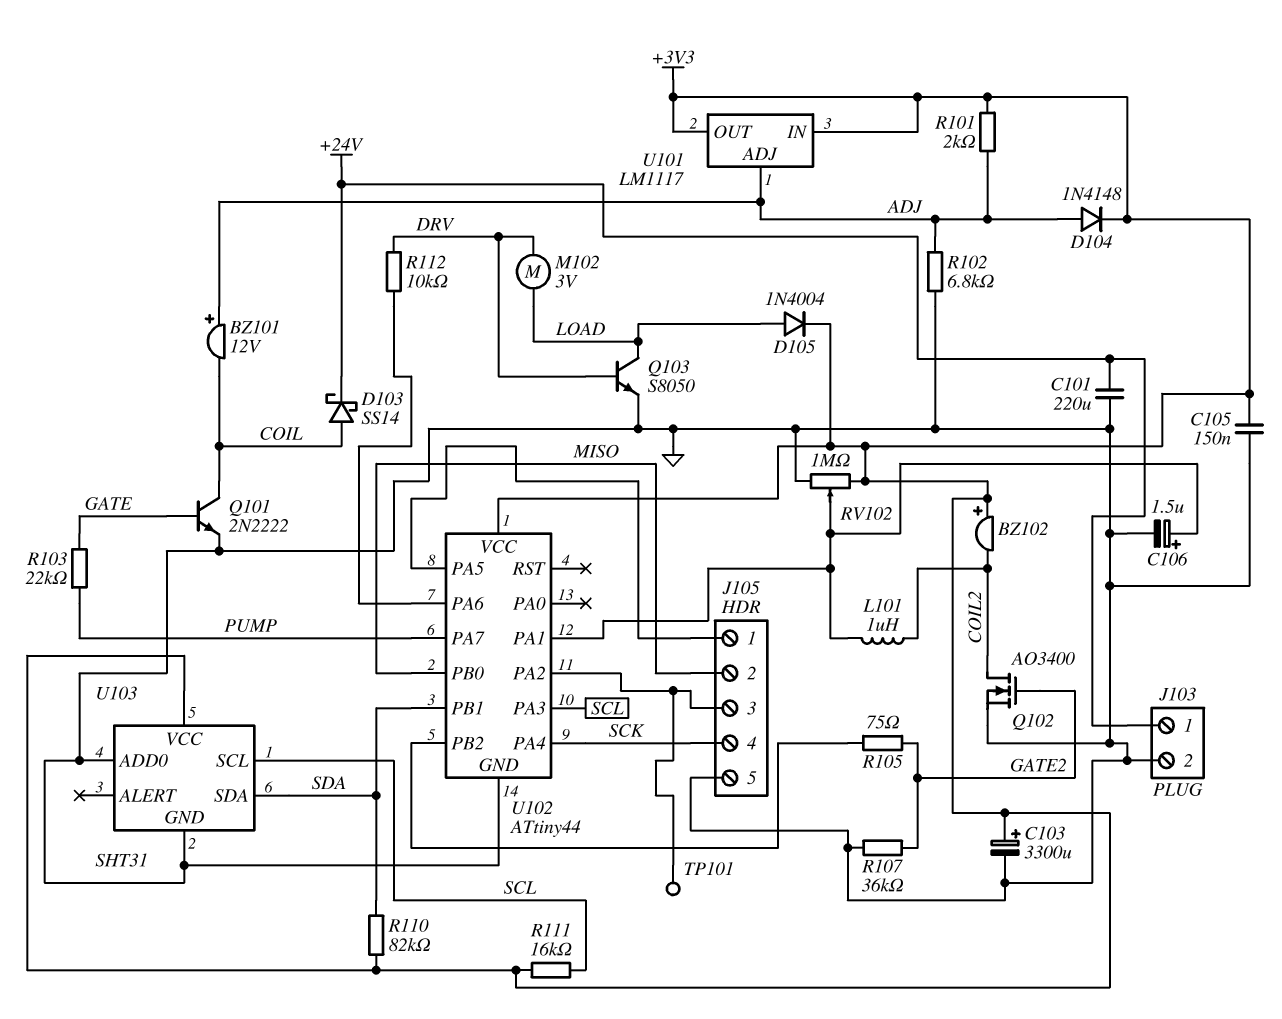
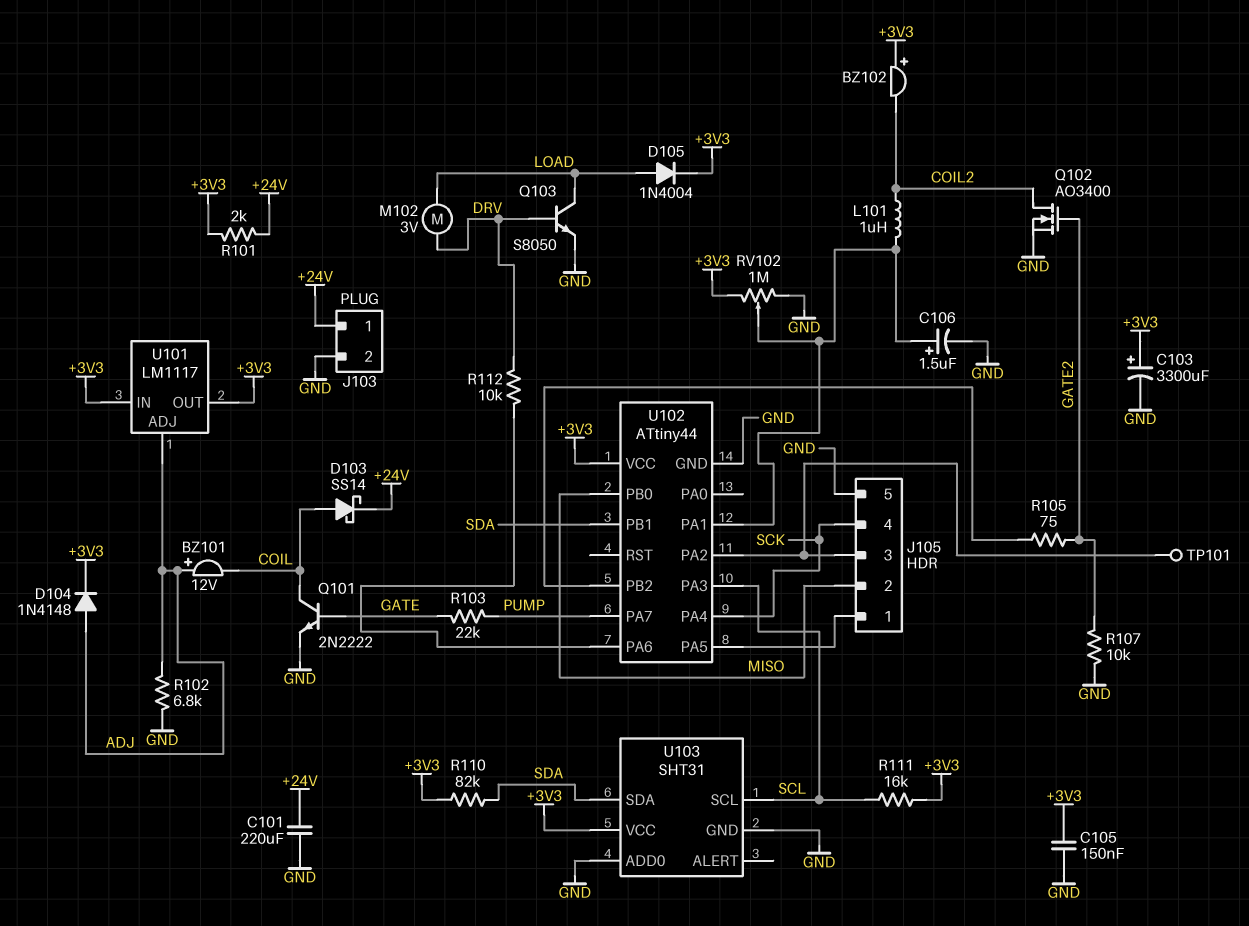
R101: 2k (+3V3, ADJ) -> 2k (+3V3, +24V)
R107: 36k (GATE2, GND) -> 10k (GATE2, GND)

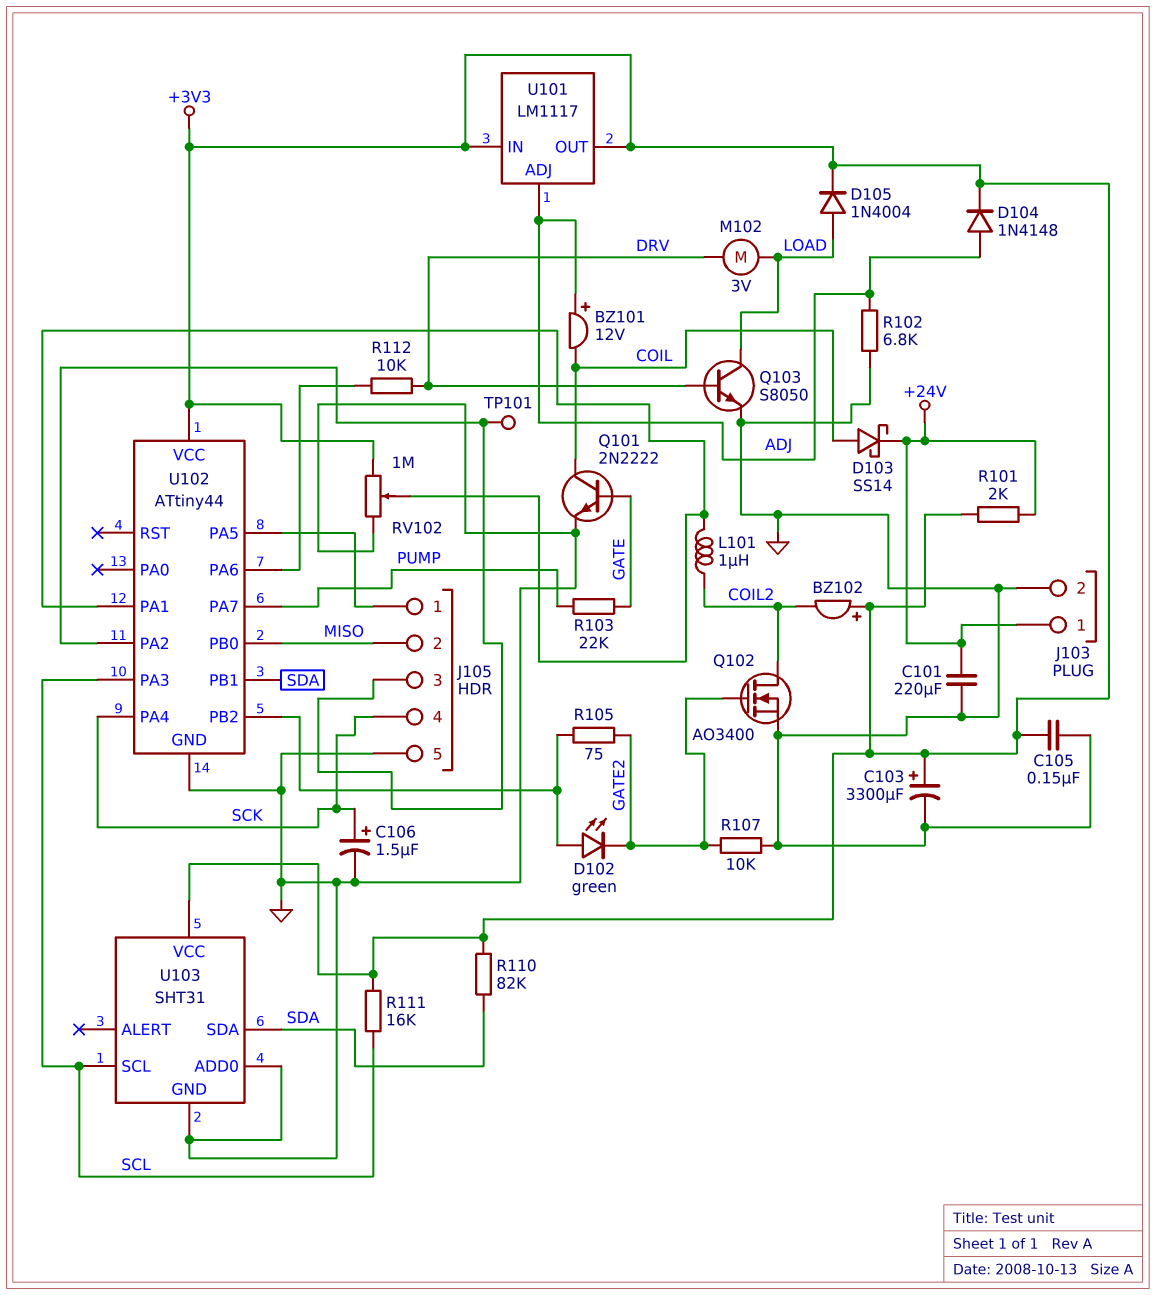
C106: 1.5uF (plus U102/PA1, minus GND) -> 1.5uF (plus SCK, minus GND)
D102: none -> LED green (A U102/PB2, K GATE2)

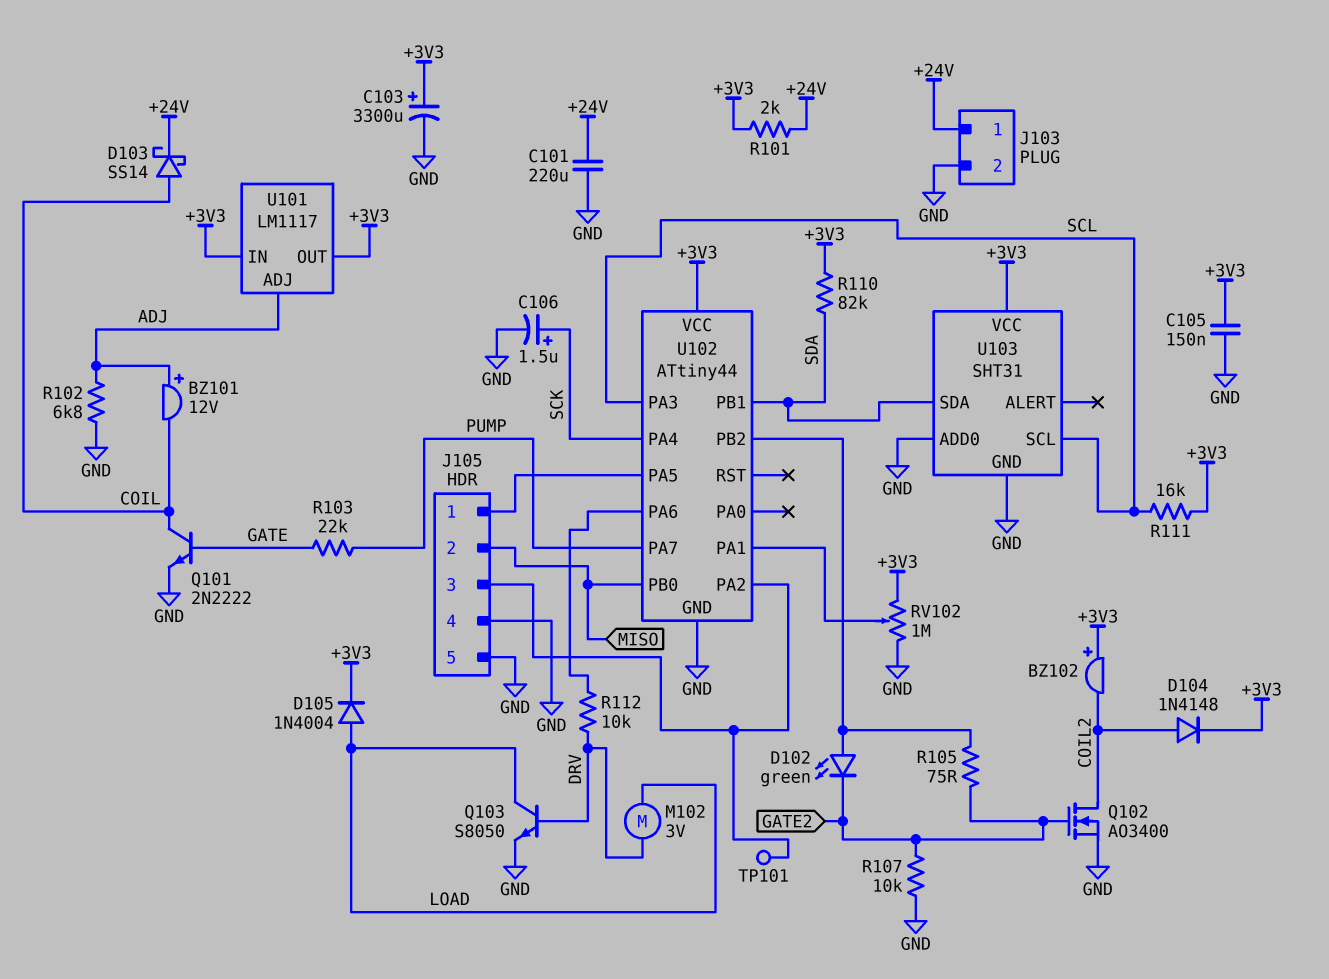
D104: diode 1N4148 (A ADJ, K +3V3) -> diode 1N4148 (A COIL2, K +3V3)
J105 pin 4: SCK -> GND
L101: 1uH (COIL2, U102/PA1) -> none

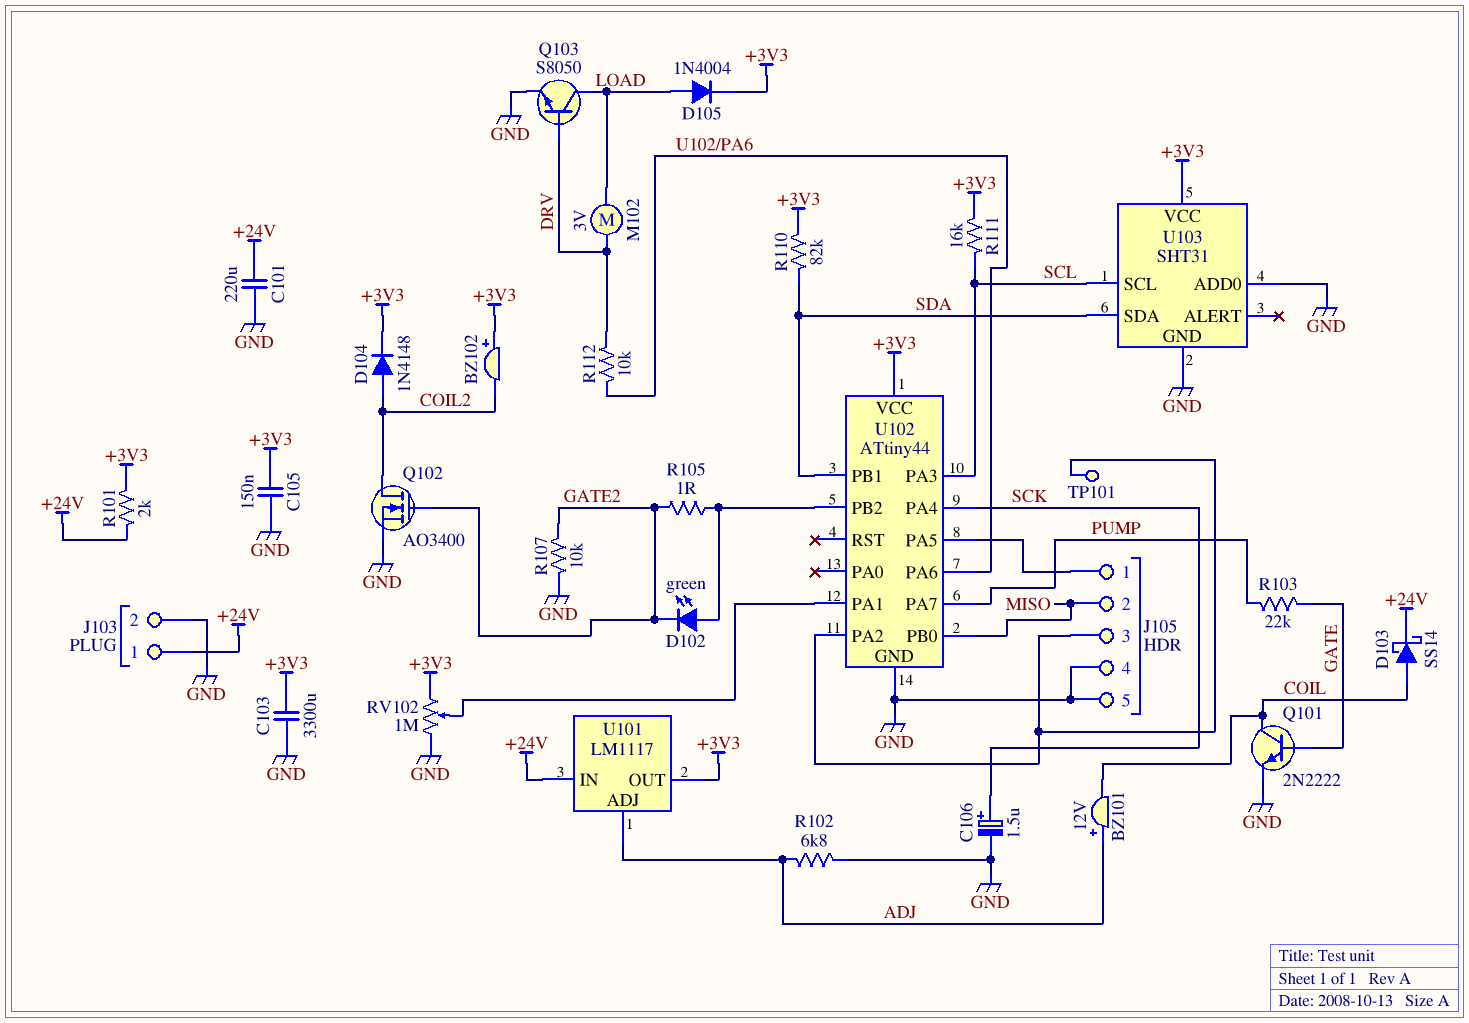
C103: 3300uF (plus +3V3, minus GND) -> 3300uF (+3V3, GND)
R105: 75 (GATE2, U102/PB2) -> 1 (GATE2, U102/PB2)
U101 pin IN: +3V3 -> +24V

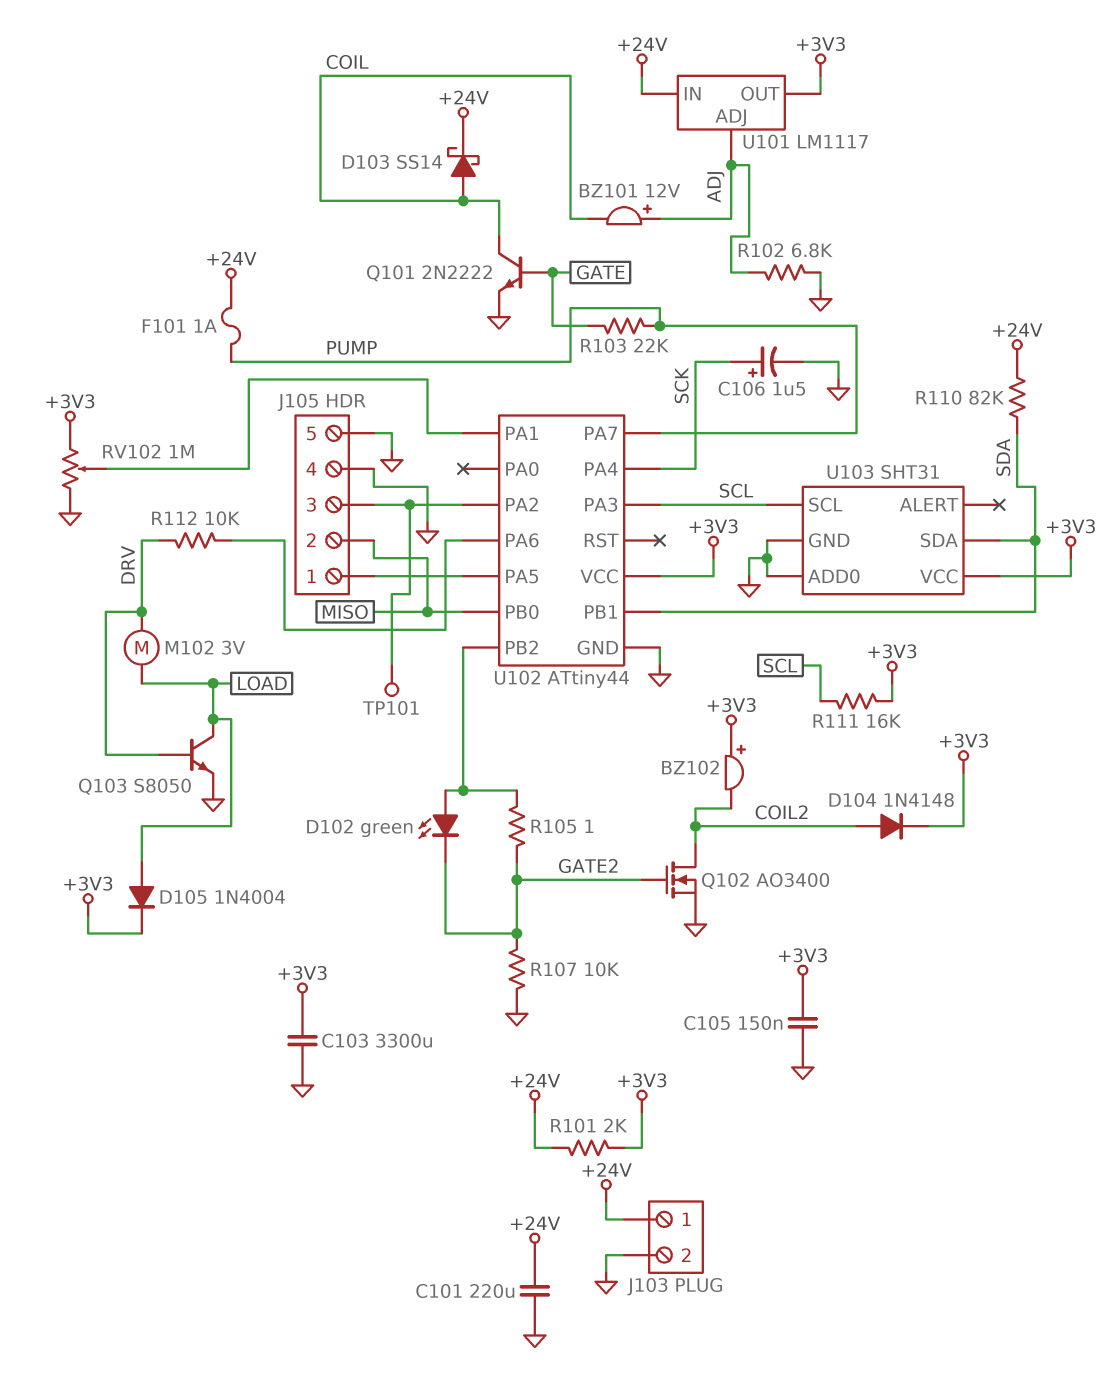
F101: none -> 1A (+24V, PUMP)
R110: 82k (+3V3, SDA) -> 82k (+24V, SDA)

